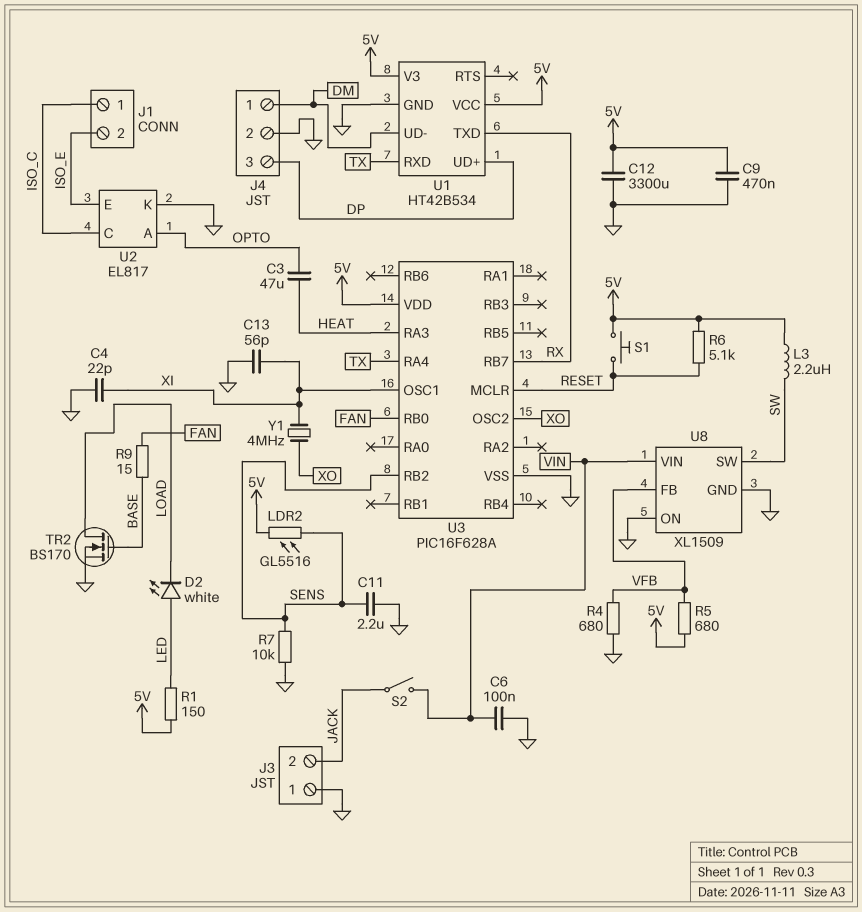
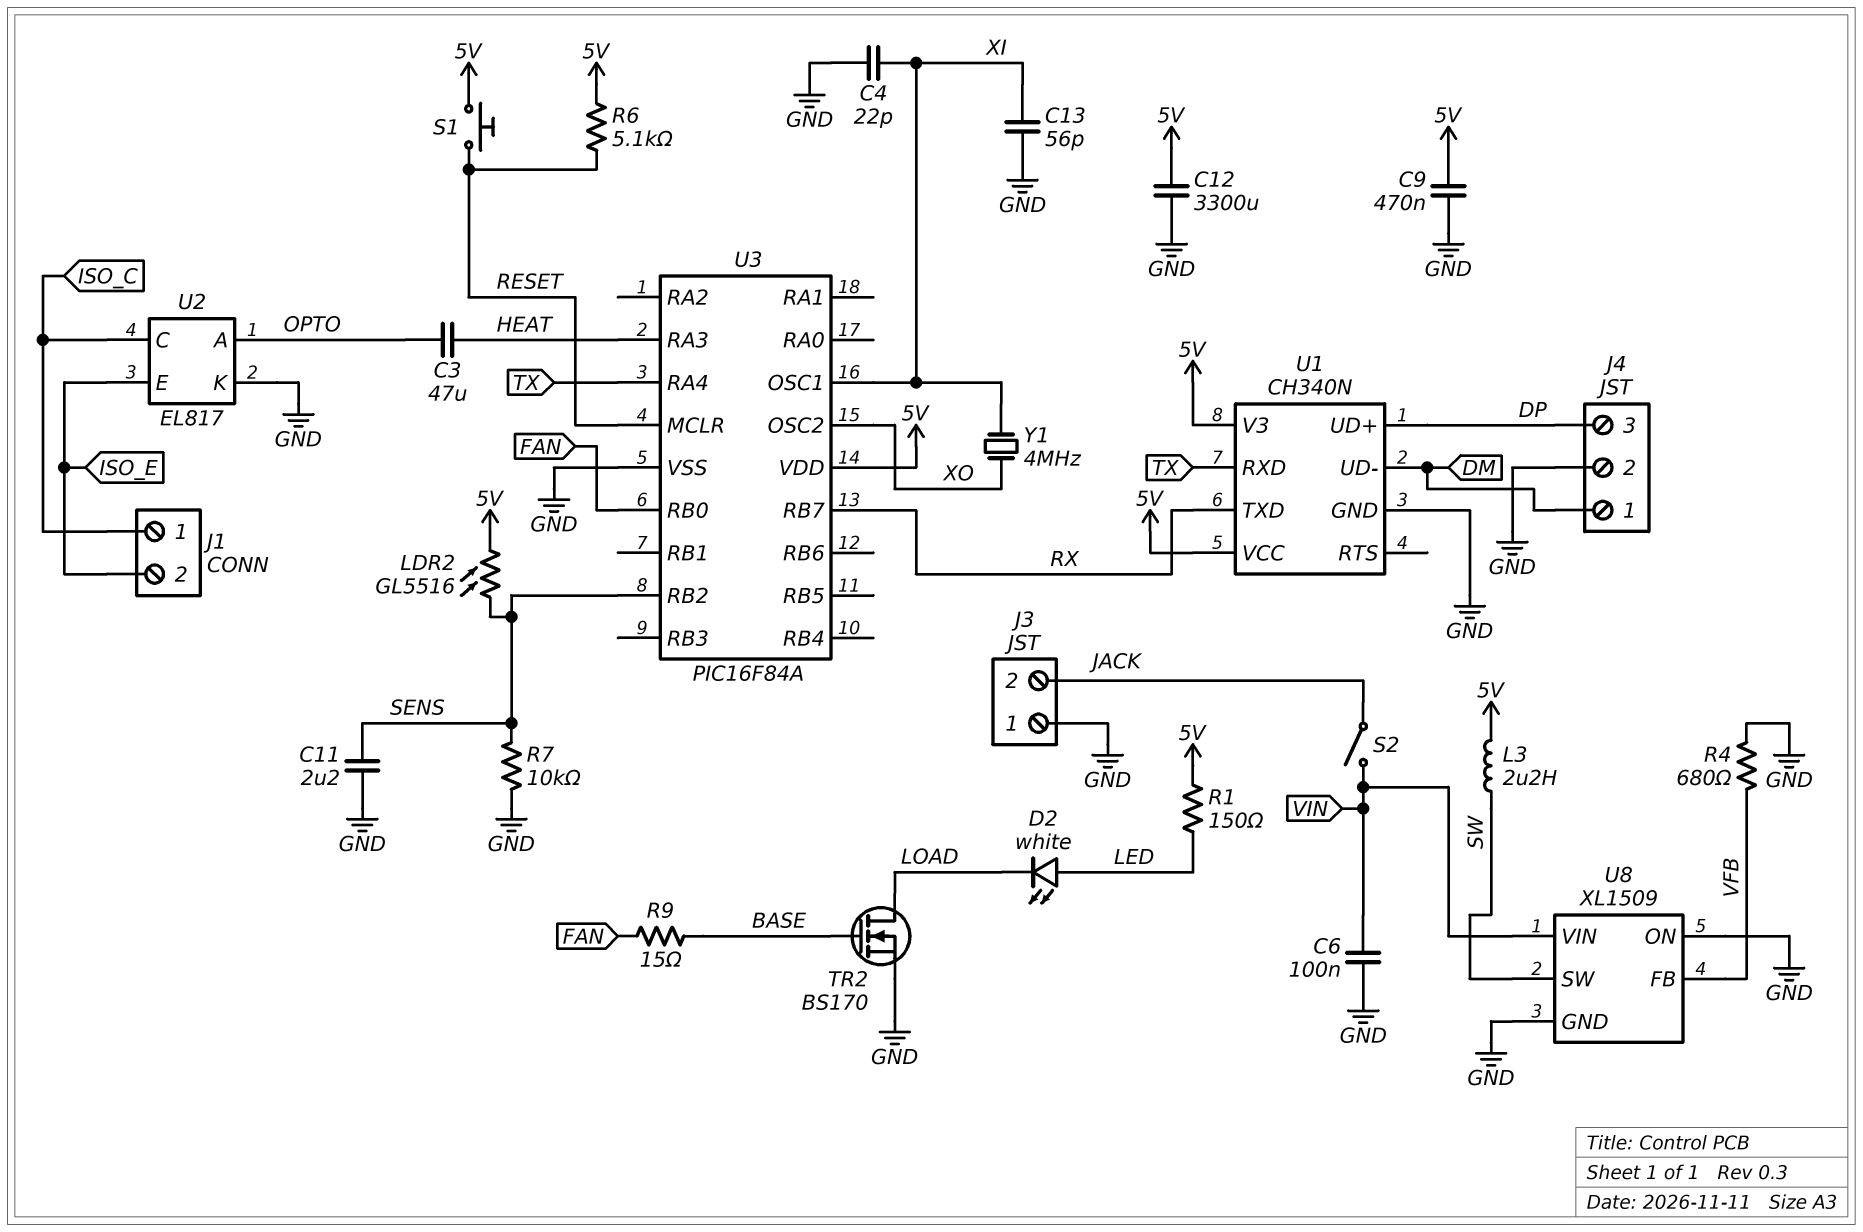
R5: 680 (5V, VFB) -> none
U1: HT42B534 -> CH340N
U3: PIC16F628A -> PIC16F84A

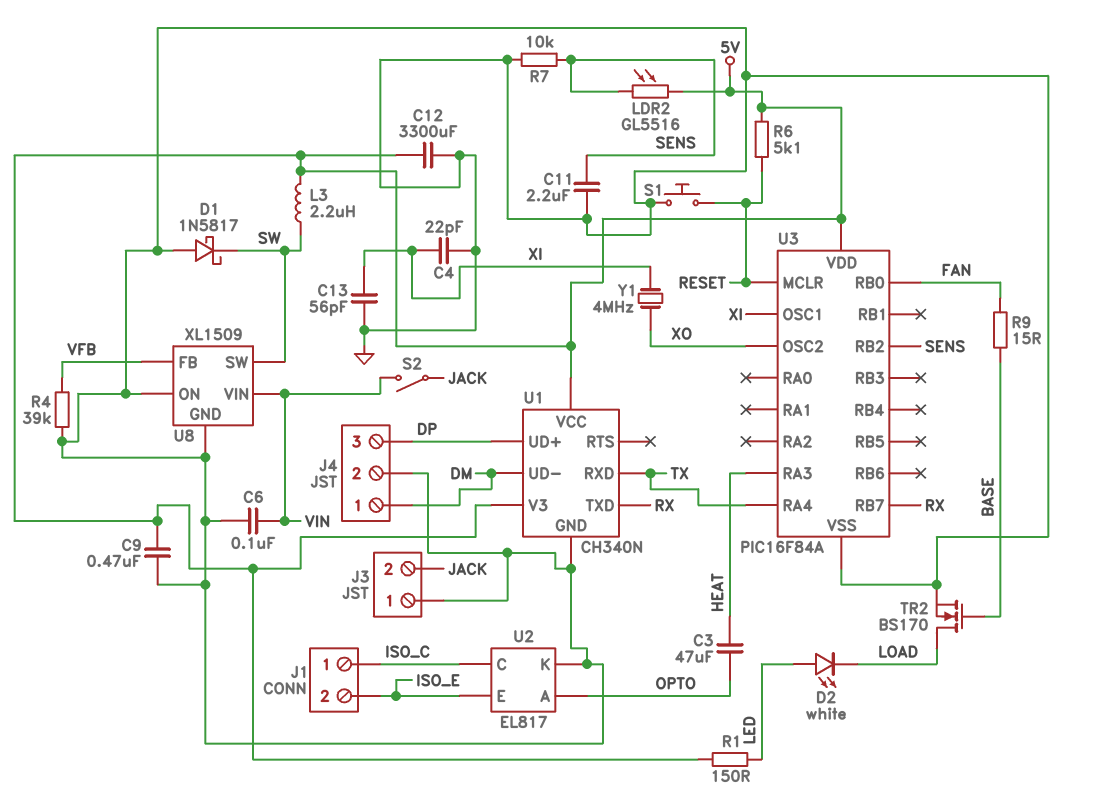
D1: none -> schottky 1N5817 (A GND, K SW)
R4: 680 (GND, VFB) -> 39k (GND, VFB)
S1: button (5V, RESET) -> button (GND, RESET)

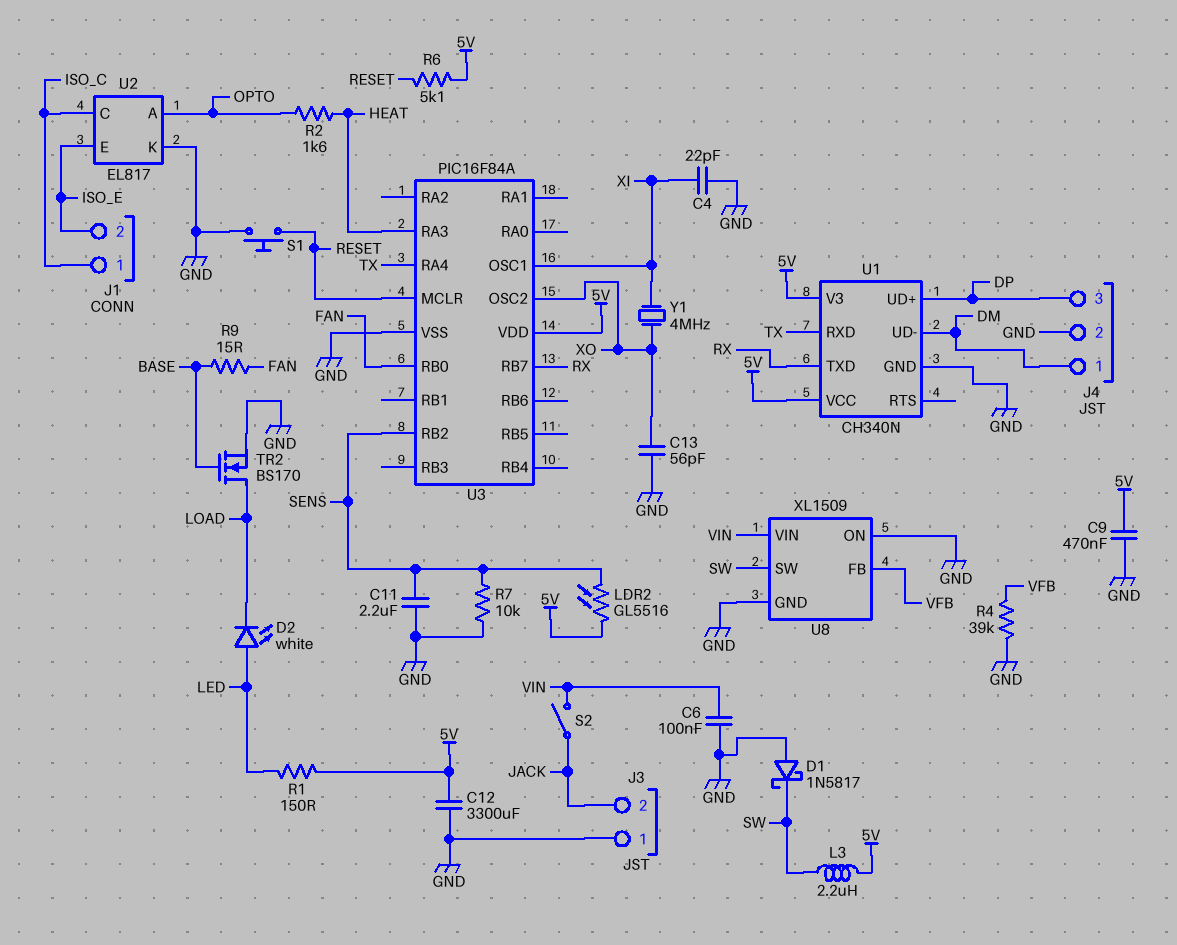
C3: 47uF (HEAT, OPTO) -> none
C13: 56pF (GND, XI) -> 56pF (GND, XO)
R2: none -> 1.6k (HEAT, OPTO)

